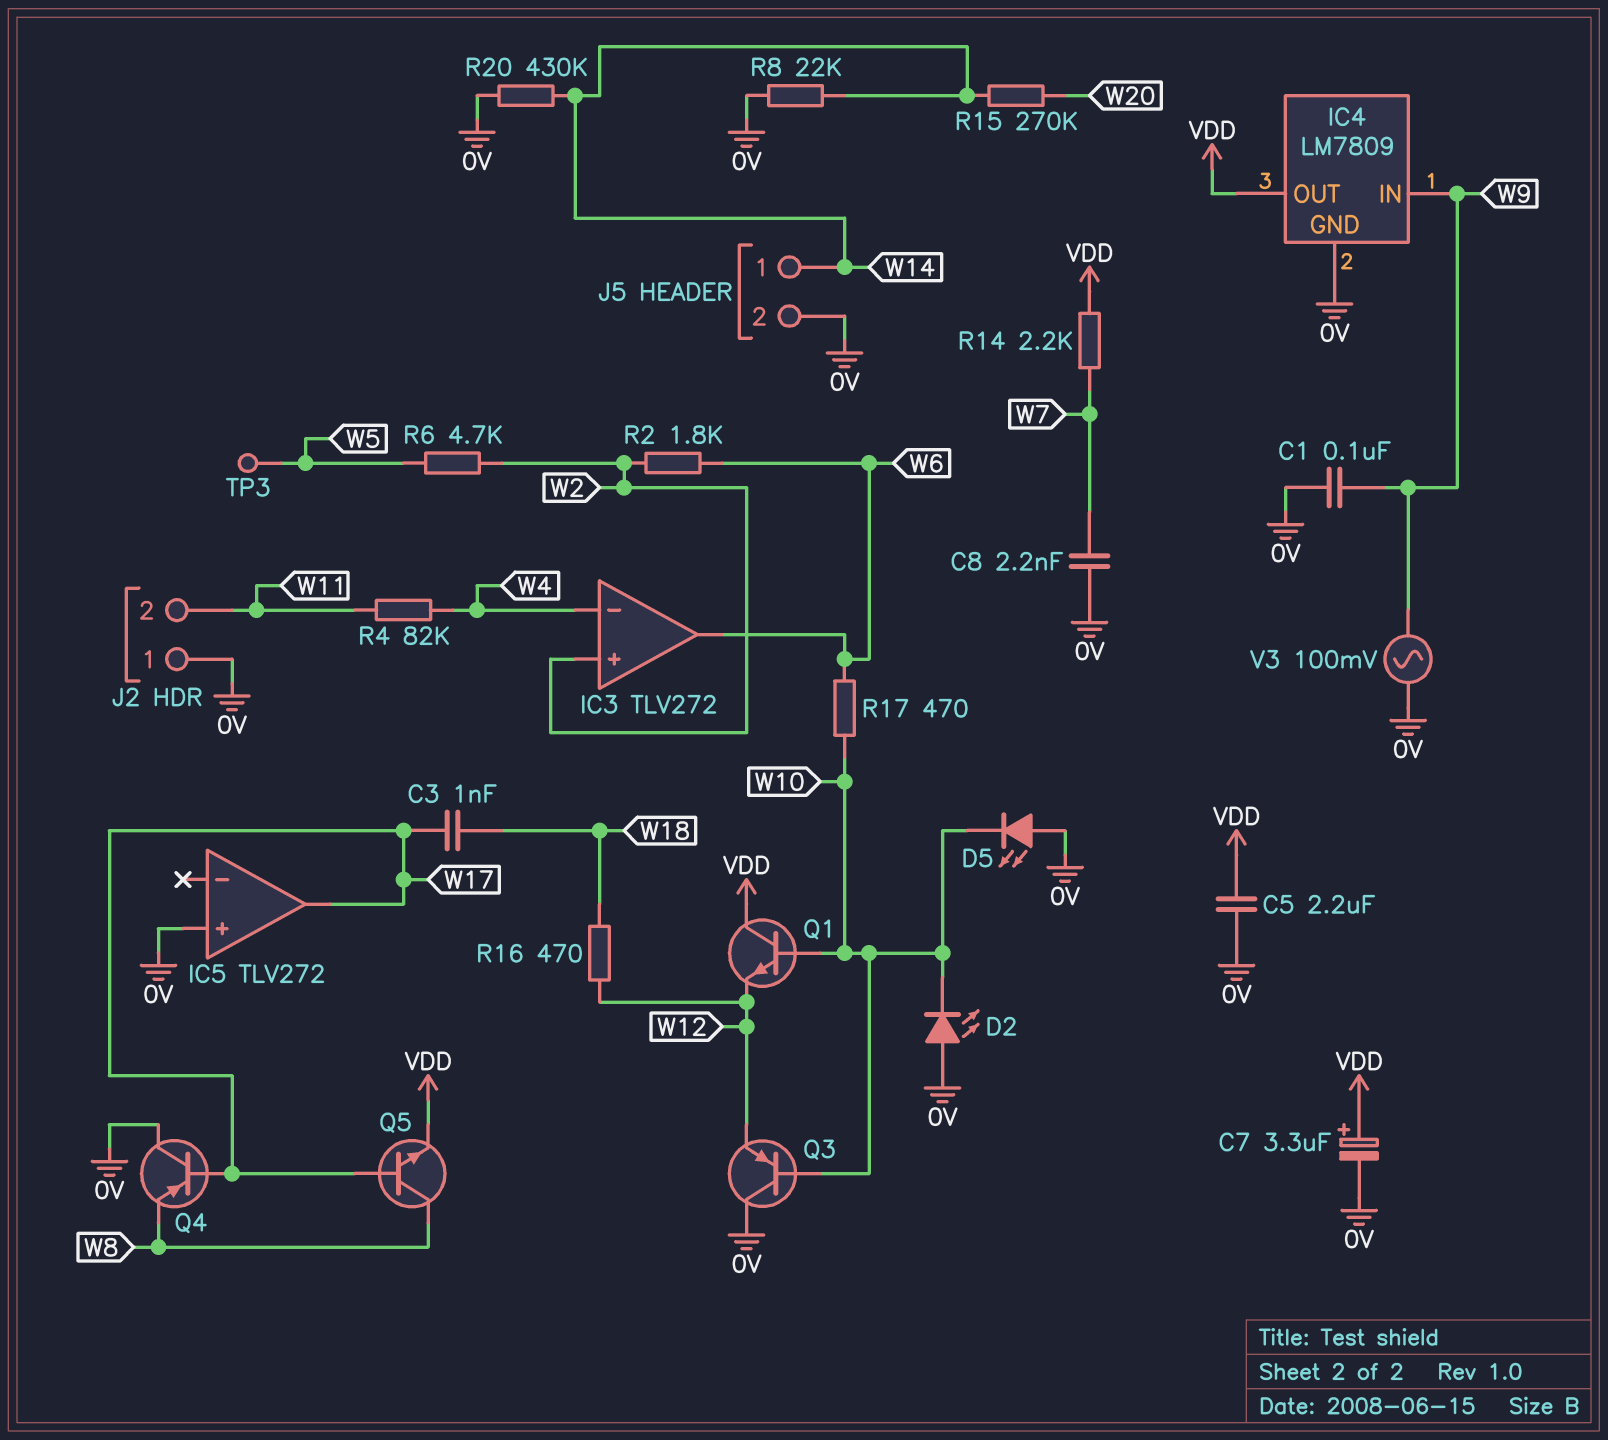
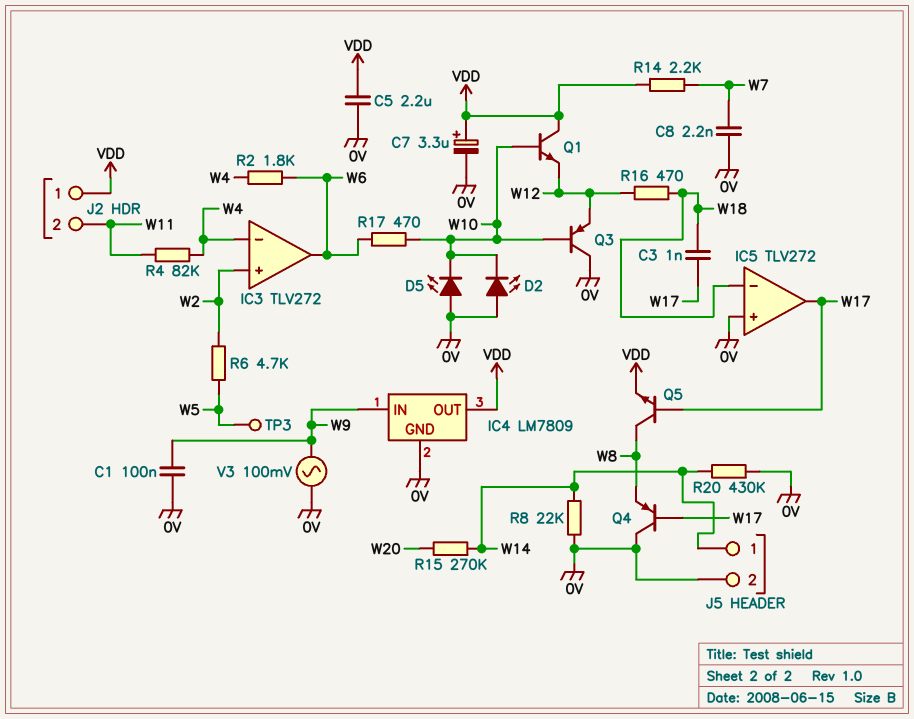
IC5 pin in-: none -> W18
J2 pin 1: 0V -> VDD
R2: 1.8k (W2, W6) -> 1.8k (W4, W6)

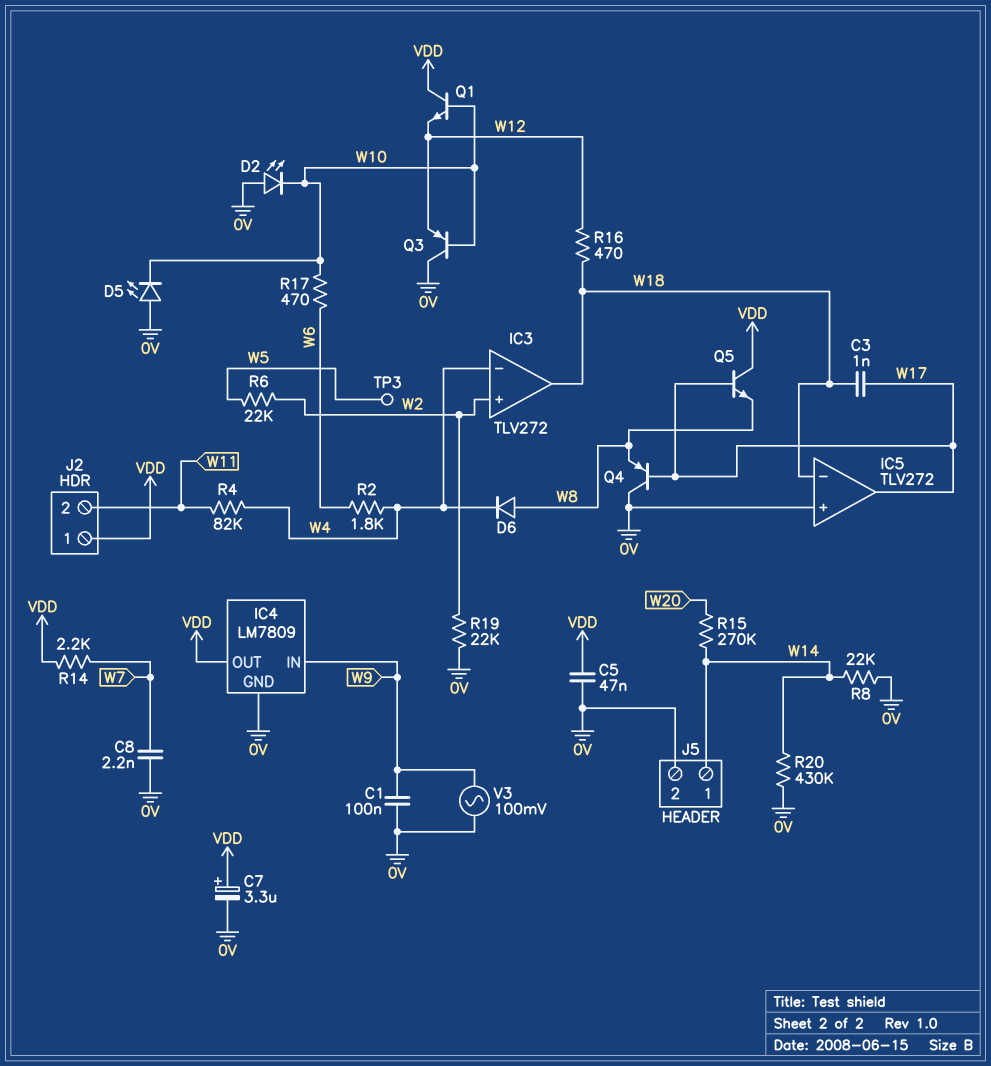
C5: 2.2uF (0V, VDD) -> 47nF (0V, VDD)
D6: none -> diode (A W8, K W4)
IC3 pin out: W6 -> W18
Q5: NPN (B W17, C W8, E VDD) -> NPN (B W17, C VDD, E W8)
R6: 4.7k (W2, W5) -> 22k (W2, W5)
R19: none -> 22k (0V, W2)

